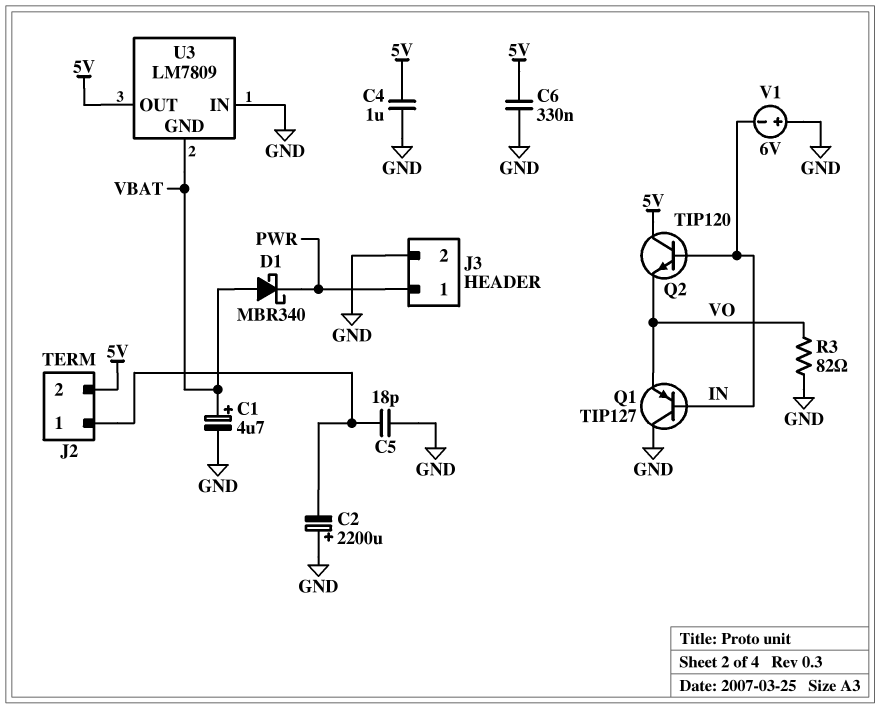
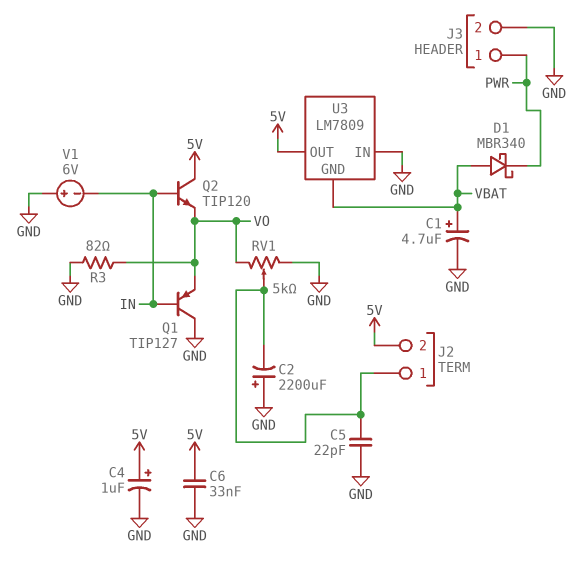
C4: 1uF (5V, GND) -> 1uF (plus 5V, minus GND)
C5: 18pF (GND, J2/1) -> 22pF (GND, J2/1)
C6: 330nF (5V, GND) -> 33nF (5V, GND)
RV1: none -> 5k (GND, VO, wiper J2/1)

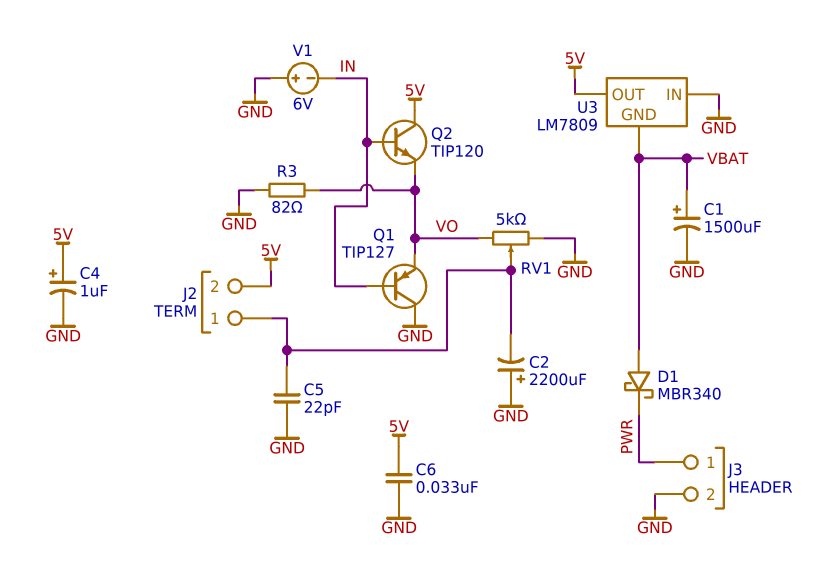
C1: 4.7uF (plus VBAT, minus GND) -> 1500uF (plus VBAT, minus GND)

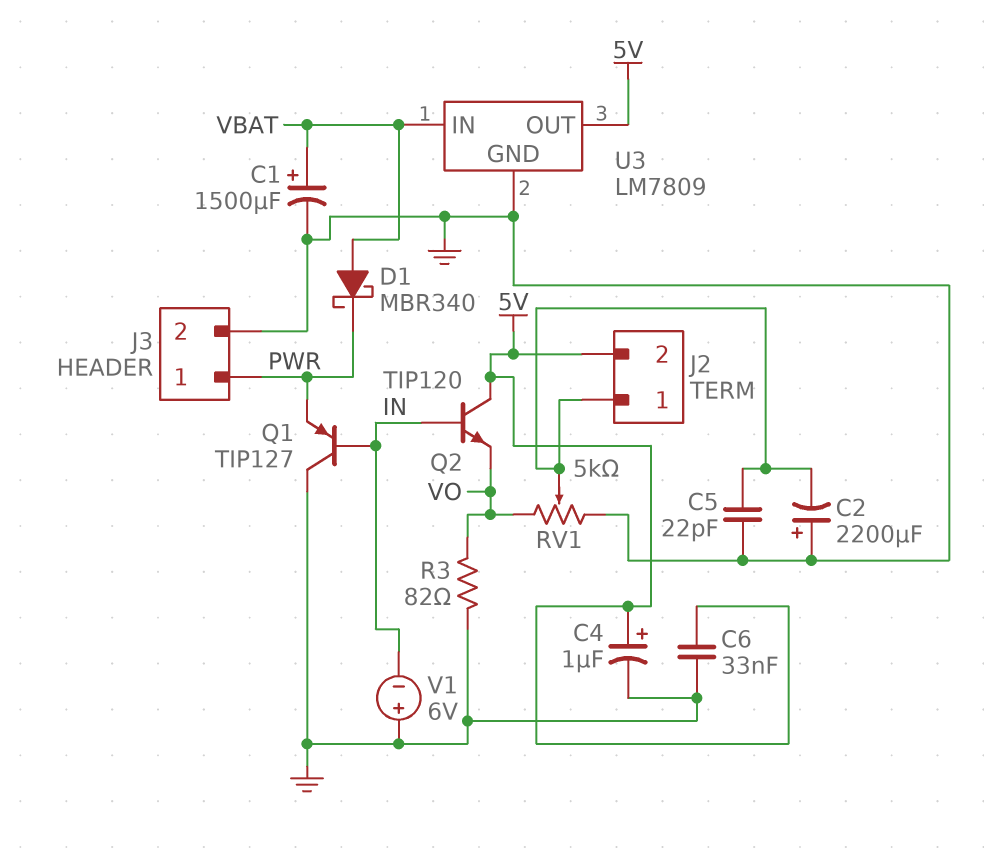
Q1: PNP TIP127 (B IN, C GND, E VO) -> PNP TIP127 (B IN, C GND, E PWR)
U3 pin GND: VBAT -> GND
U3 pin IN: GND -> VBAT

